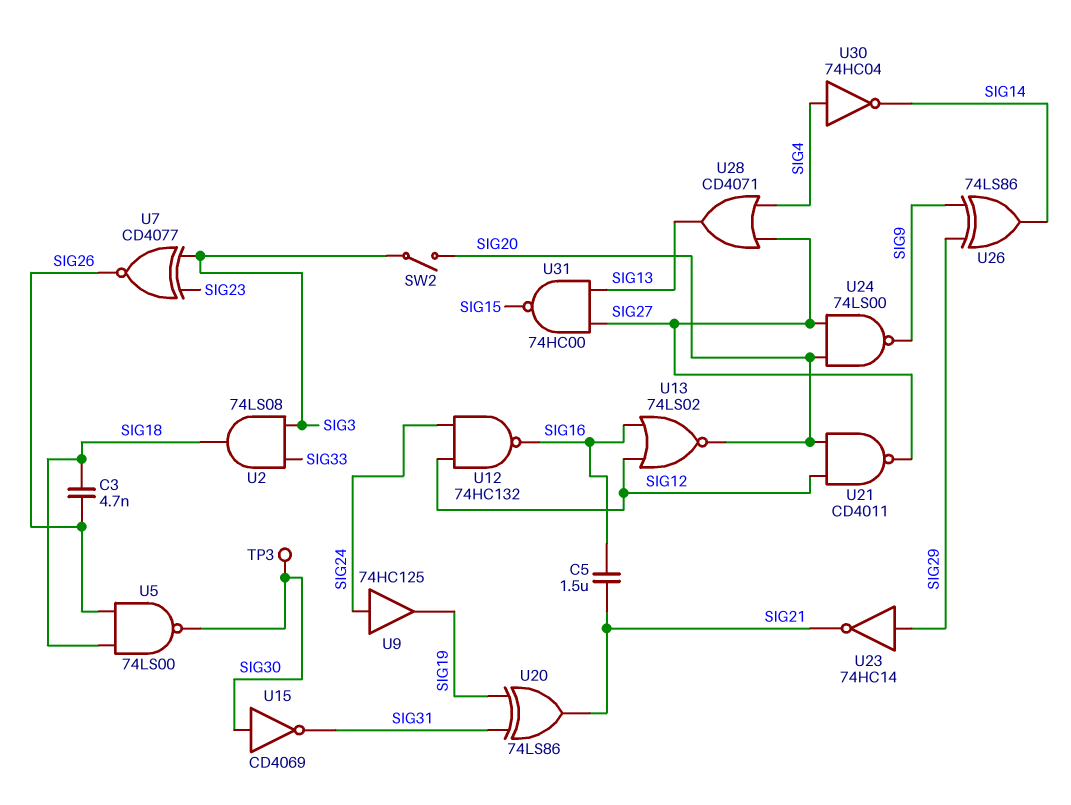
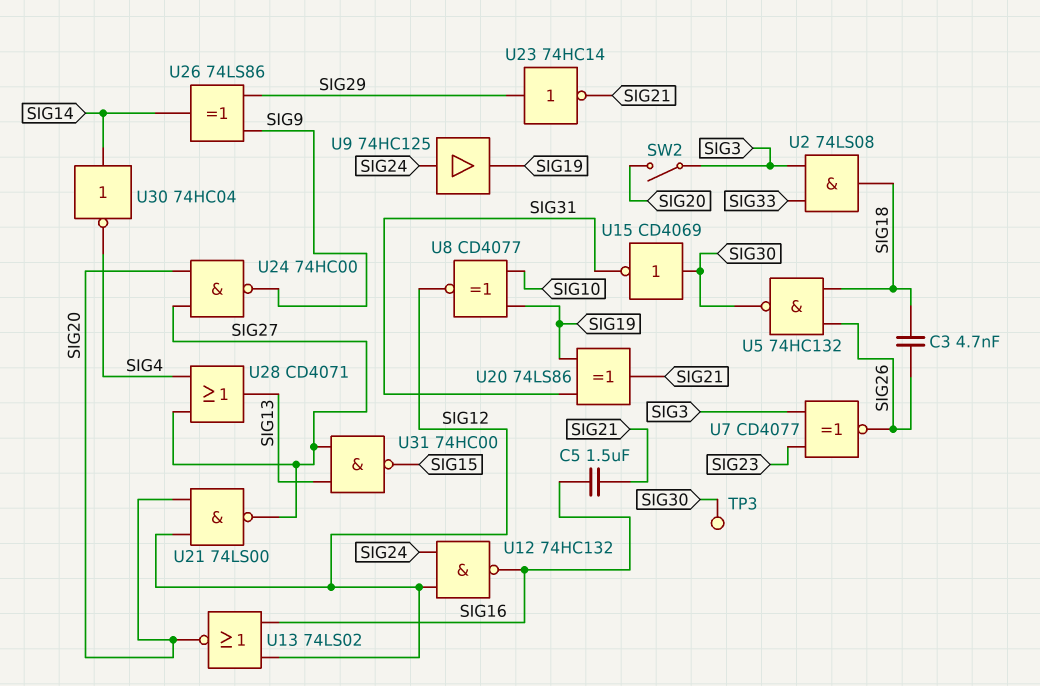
U5: NAND 74LS00 (in SIG18, in SIG26, out SIG30) -> NAND 74HC132 (in SIG18, in SIG26, out SIG30)
U8: none -> XNOR CD4077 (in SIG10, in SIG19, out SIG12)
U21: NAND CD4011 (in SIG12, in SIG20, out SIG27) -> NAND 74LS00 (in SIG12, in SIG20, out SIG27)
U24: NAND 74LS00 (in SIG20, in SIG27, out SIG9) -> NAND 74HC00 (in SIG20, in SIG27, out SIG9)
U30: NOT 74HC04 (in SIG4, out SIG14) -> NOT 74HC04 (in SIG14, out SIG4)

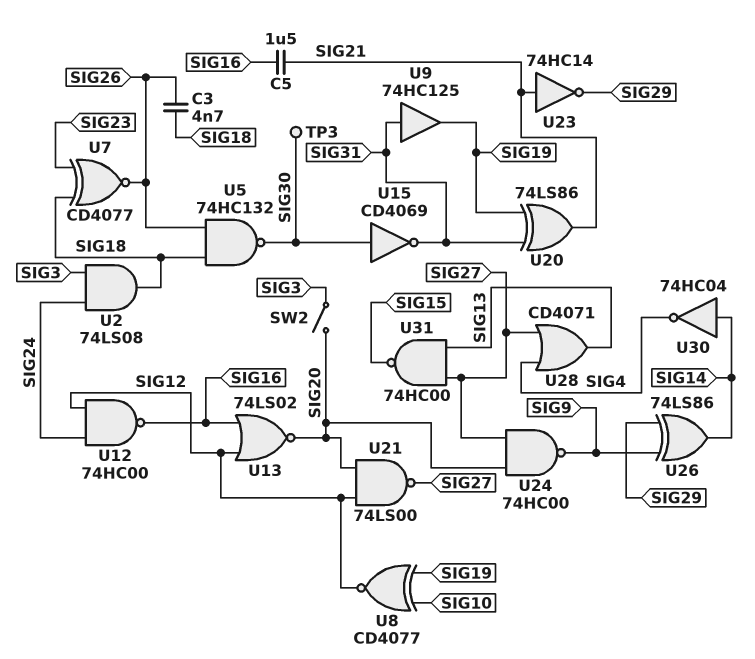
U2: AND 74LS08 (in SIG3, in SIG33, out SIG18) -> AND 74LS08 (in SIG3, in SIG24, out SIG18)
U7: XNOR CD4077 (in SIG3, in SIG23, out SIG26) -> XNOR CD4077 (in SIG18, in SIG23, out SIG26)
U9: buffer 74HC125 (in SIG24, out SIG19) -> buffer 74HC125 (in SIG31, out SIG19)
U12: NAND 74HC132 (in SIG12, in SIG24, out SIG16) -> NAND 74HC00 (in SIG12, in SIG24, out SIG16)
U23: NOT 74HC14 (in SIG29, out SIG21) -> NOT 74HC14 (in SIG21, out SIG29)

